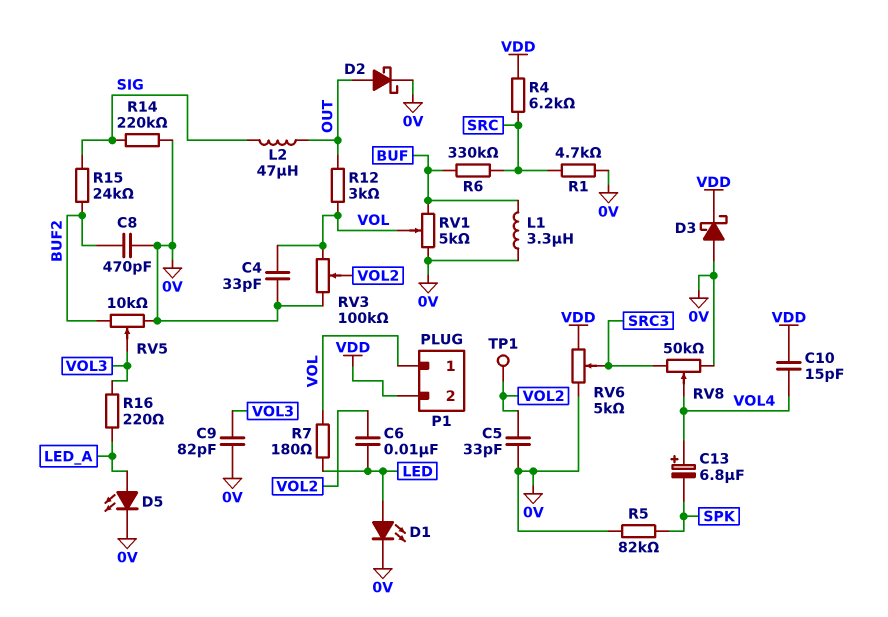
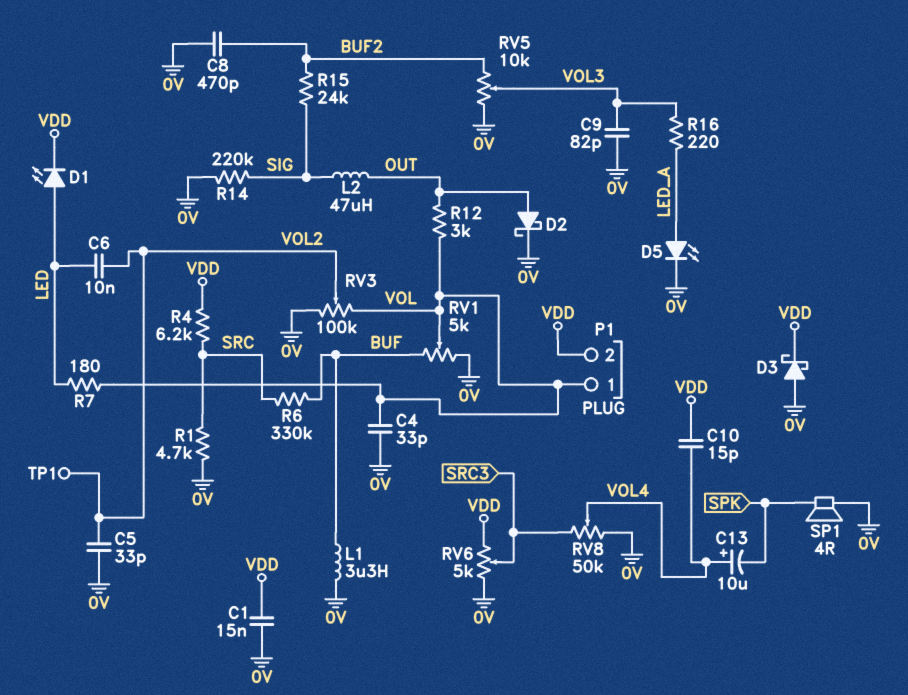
C1: none -> 15nF (0V, VDD)
C13: 6.8uF (plus VOL4, minus SPK) -> 10uF (plus VOL4, minus SPK)
D1: LED (A LED, K 0V) -> LED (A LED, K VDD)
R5: 82k (0V, SPK) -> none
SP1: none -> speaker 4R (0V, SPK)

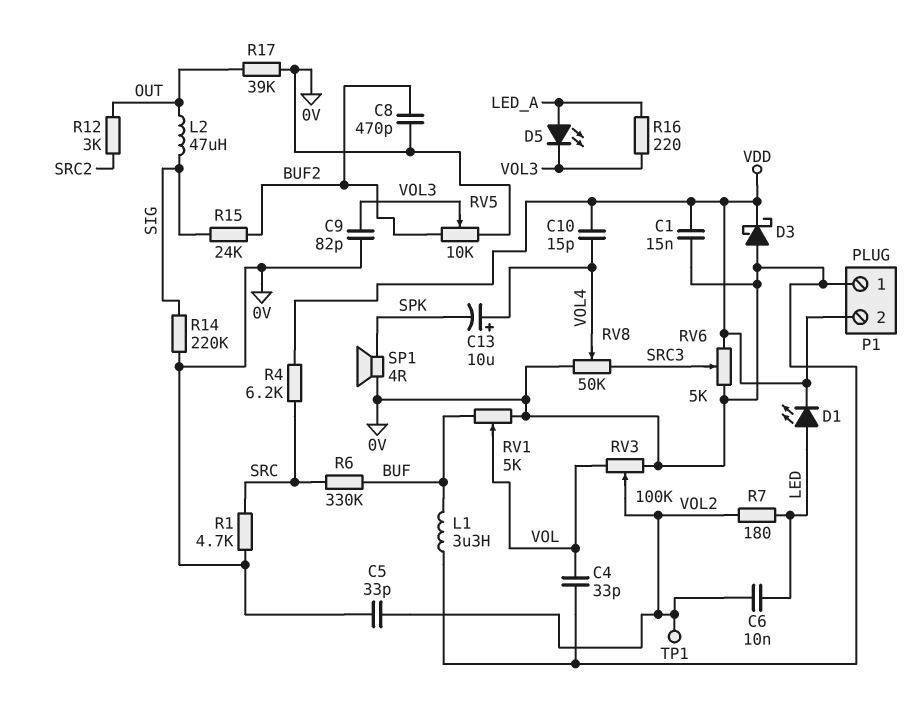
D2: schottky (A OUT, K 0V) -> none
D5: LED (A LED_A, K 0V) -> LED (A LED_A, K VOL3)
P1 pin 1: VOL -> 0V
R7: 180 (LED, VOL) -> 180 (LED, VOL2)
R12: 3k (OUT, VOL) -> 3k (OUT, SRC2)
R17: none -> 39k (0V, OUT)

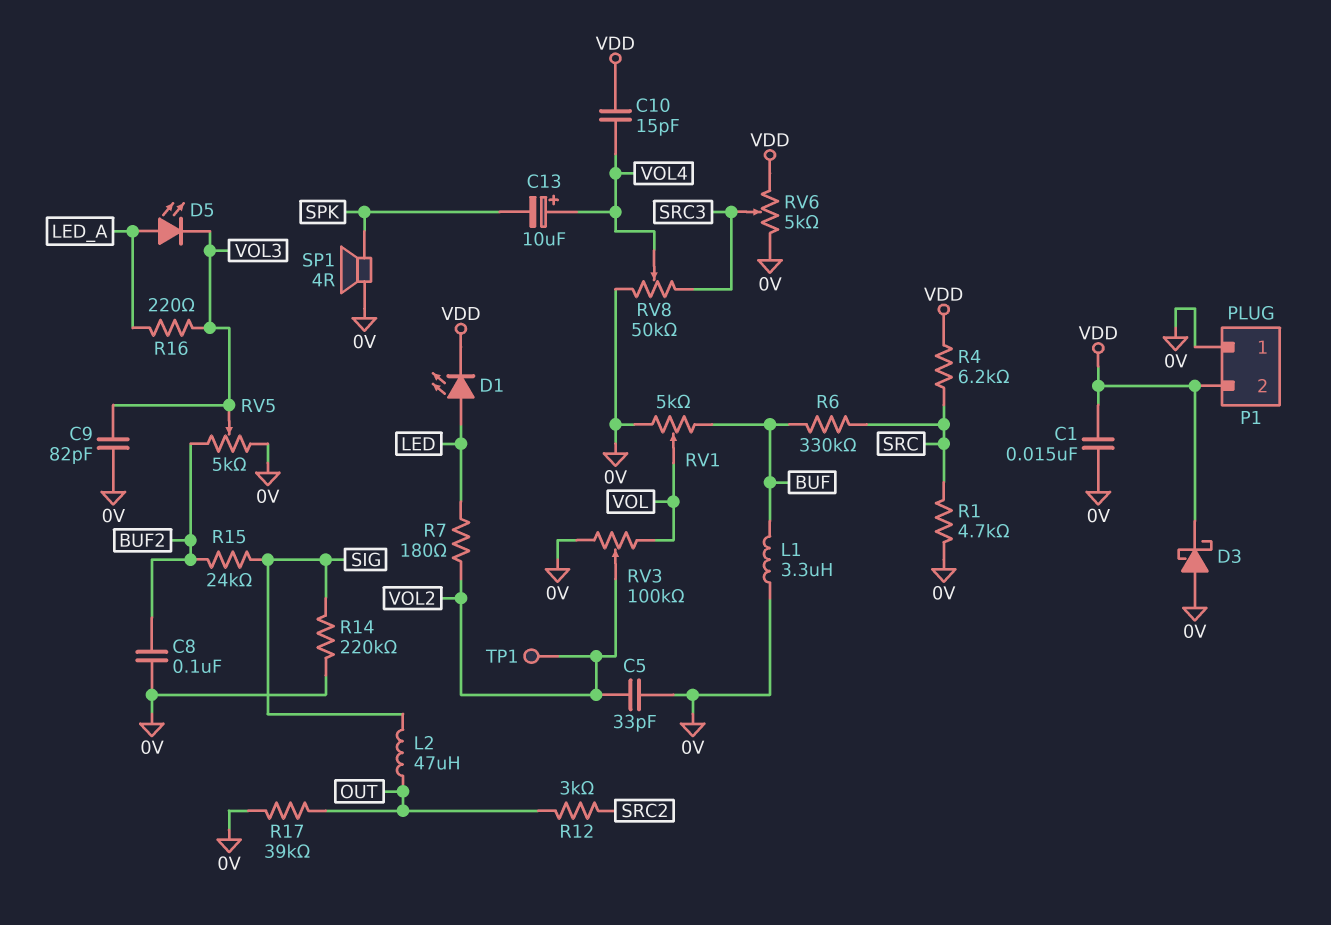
C4: 33pF (0V, VOL) -> none
C6: 10nF (LED, VOL2) -> none
C8: 470pF (0V, BUF2) -> 100nF (0V, BUF2)
RV5: 10k (0V, BUF2, wiper VOL3) -> 5k (0V, BUF2, wiper VOL3)

